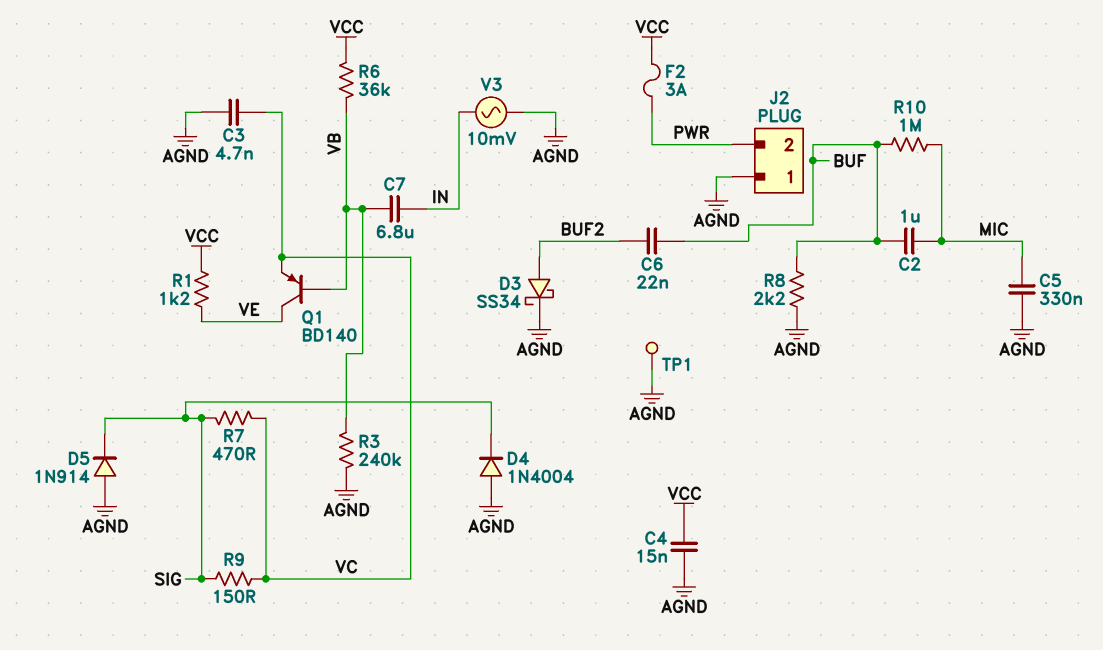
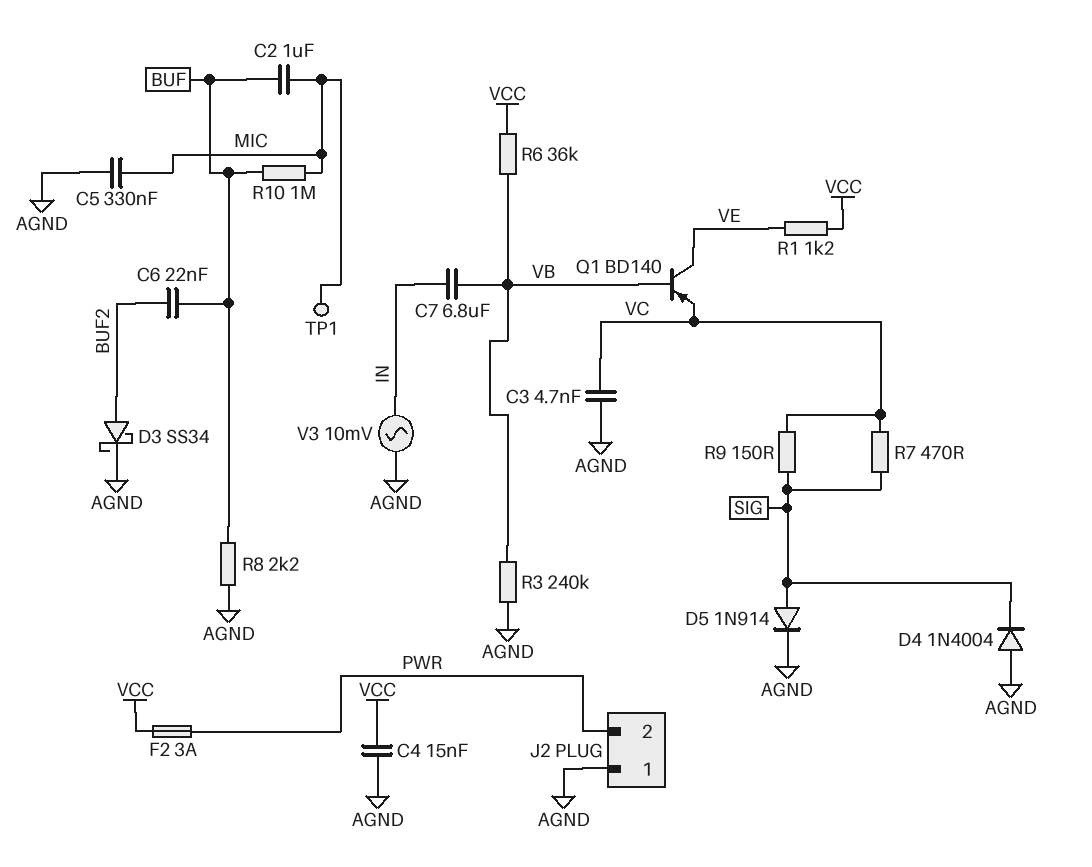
D5: diode 1N914 (A AGND, K SIG) -> diode 1N914 (A SIG, K AGND)
TP1: test point (AGND) -> test point (MIC)

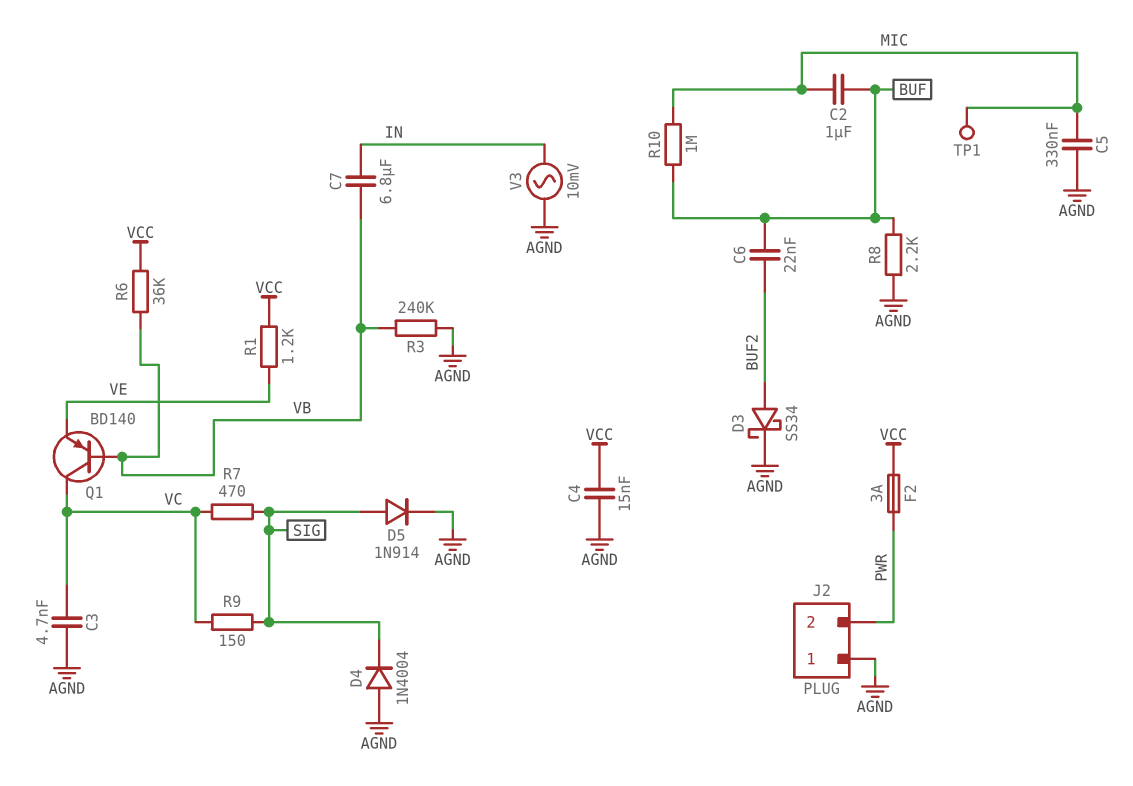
Q1: PNP BD140 (B VB, C VE, E VC) -> PNP BD140 (B VB, C VC, E VE)

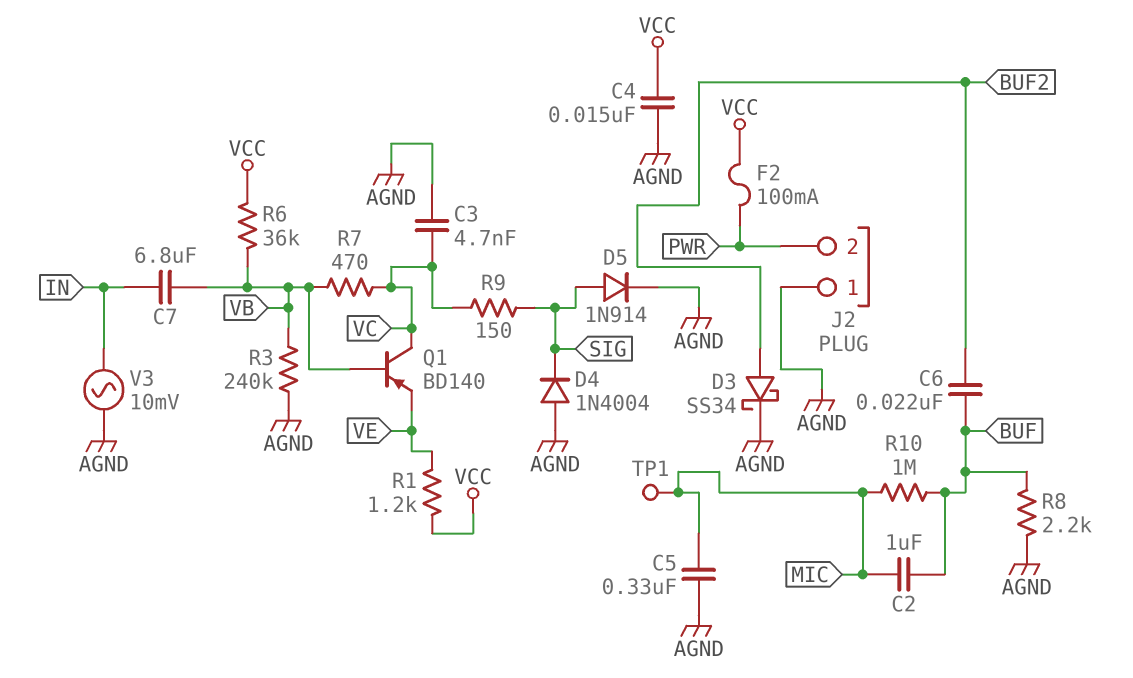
F2: 3A (PWR, VCC) -> 100mA (PWR, VCC)
R7: 470 (SIG, VC) -> 470 (VB, VC)

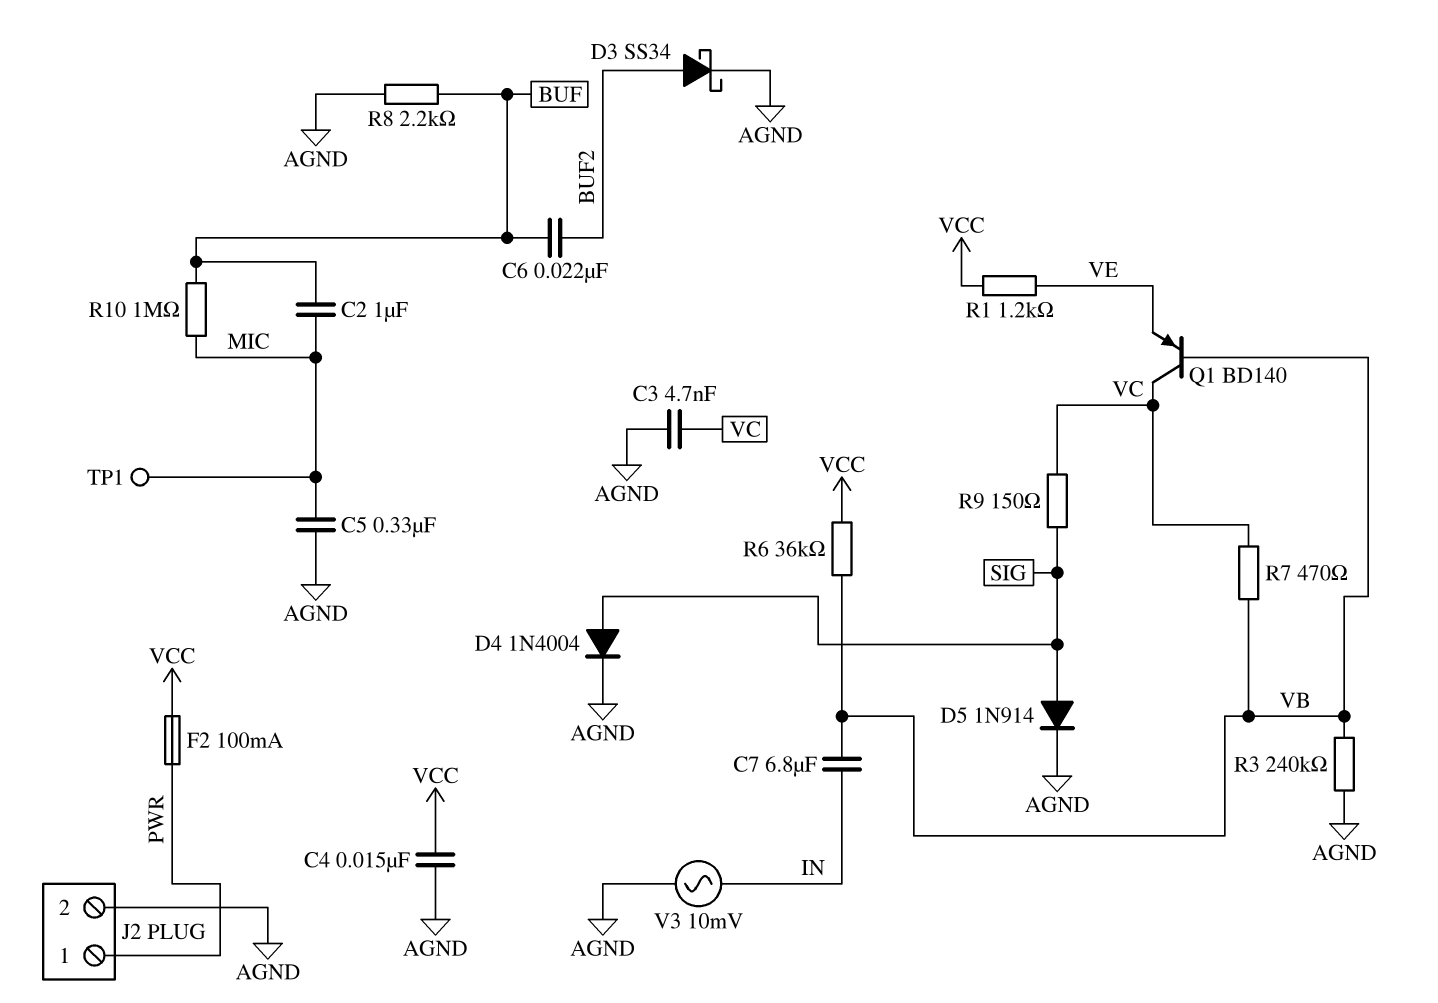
D4: diode 1N4004 (A AGND, K SIG) -> diode 1N4004 (A SIG, K AGND)
J2 pin 1: AGND -> PWR
J2 pin 2: PWR -> AGND

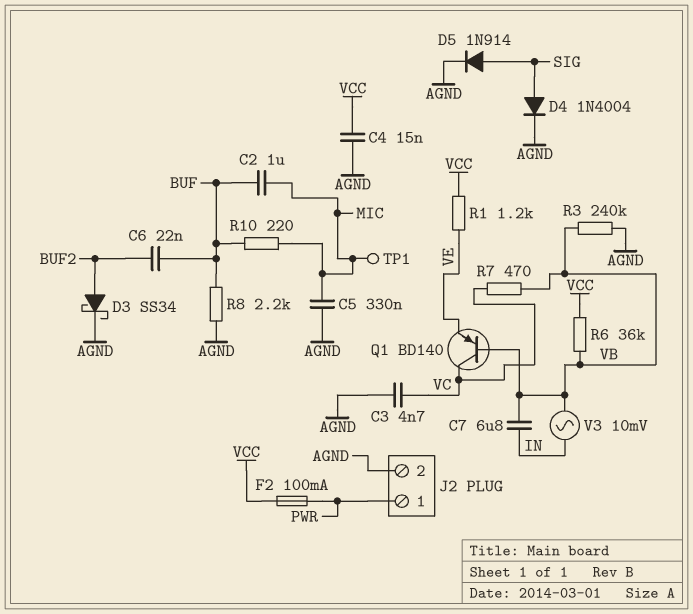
R9: 150 (SIG, VC) -> none
R10: 1M (BUF, MIC) -> 220 (BUF, MIC)
V3: AC 10mV (AGND, IN) -> AC 10mV (IN, VB)

